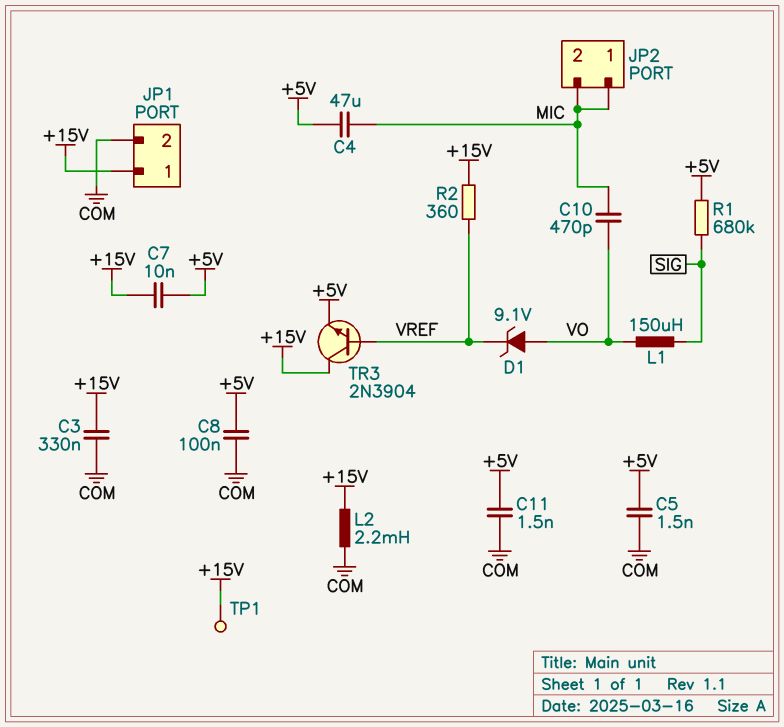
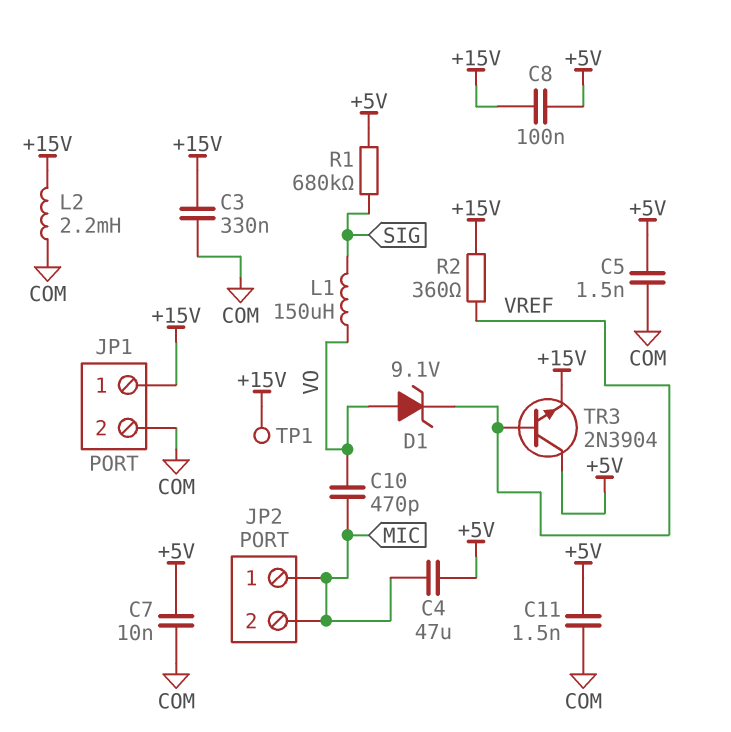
C7: 10nF (+5V, +15V) -> 10nF (+5V, COM)
C8: 100nF (+5V, COM) -> 100nF (+5V, +15V)
TR3: NPN 2N3904 (B VREF, C +15V, E +5V) -> NPN 2N3904 (B VREF, C +5V, E +15V)

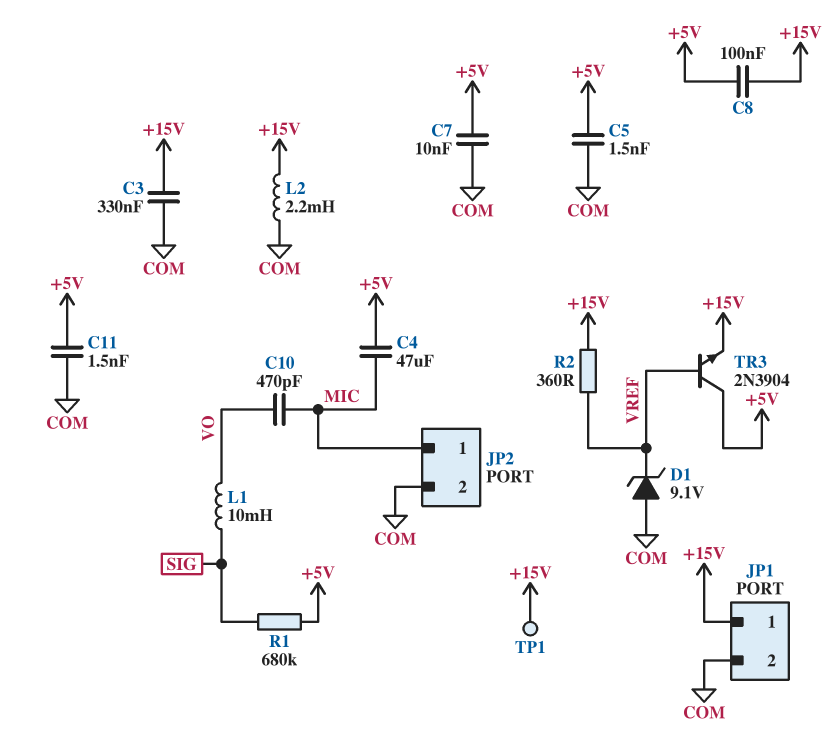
D1: zener 9.1V (A VO, K VREF) -> zener 9.1V (A COM, K VREF)
JP2 pin 2: MIC -> COM
L1: 150uH (SIG, VO) -> 10mH (SIG, VO)

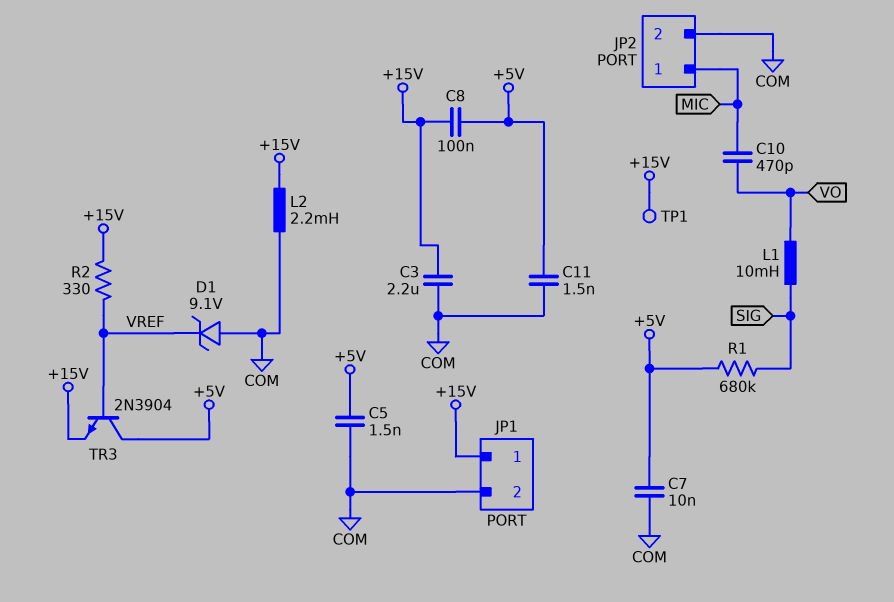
C3: 330nF (+15V, COM) -> 2.2uF (+15V, COM)
C4: 47uF (+5V, MIC) -> none
R2: 360 (+15V, VREF) -> 330 (+15V, VREF)

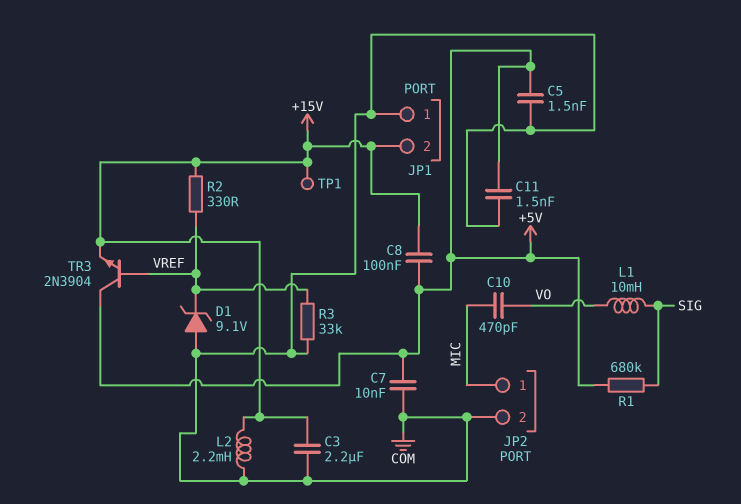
JP1 pin 1: +15V -> COM
JP1 pin 2: COM -> +15V
R3: none -> 33k (COM, VREF)

